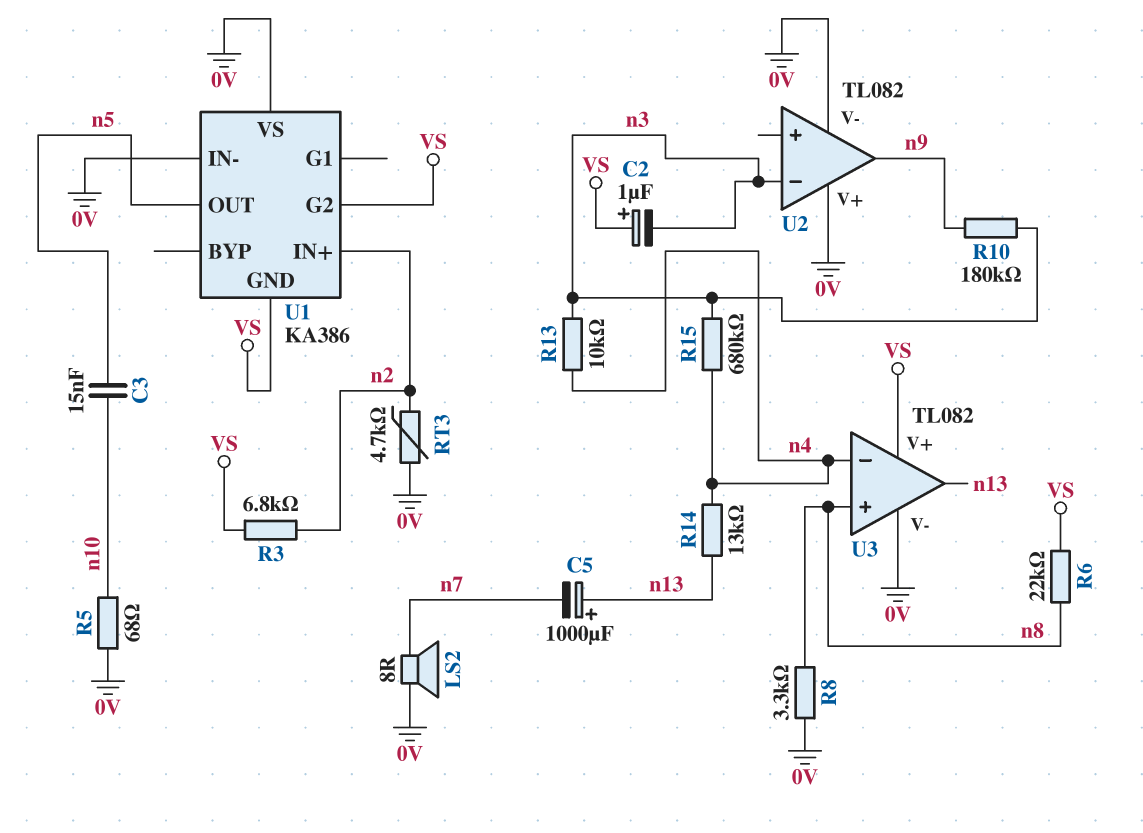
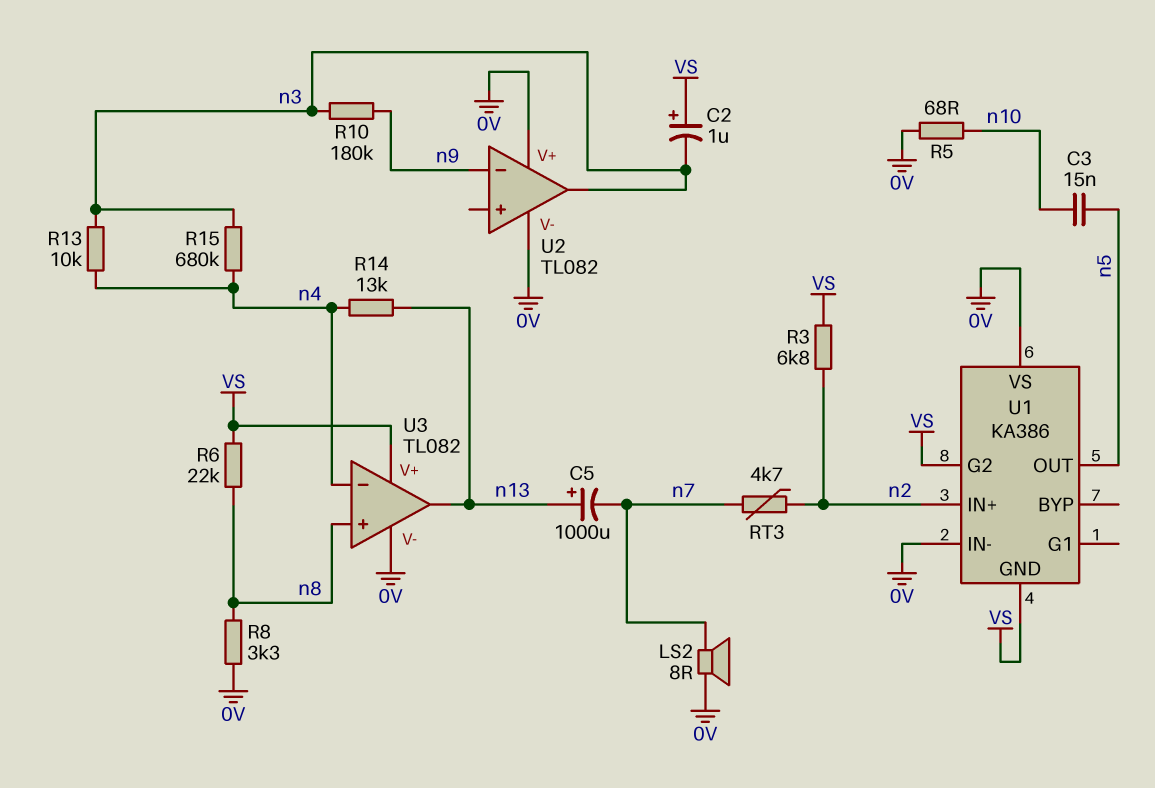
RT3: 4.7k (0V, n2) -> 4.7k (n2, n7)
U2 pin in-: n3 -> n9
U2 pin out: n9 -> n3

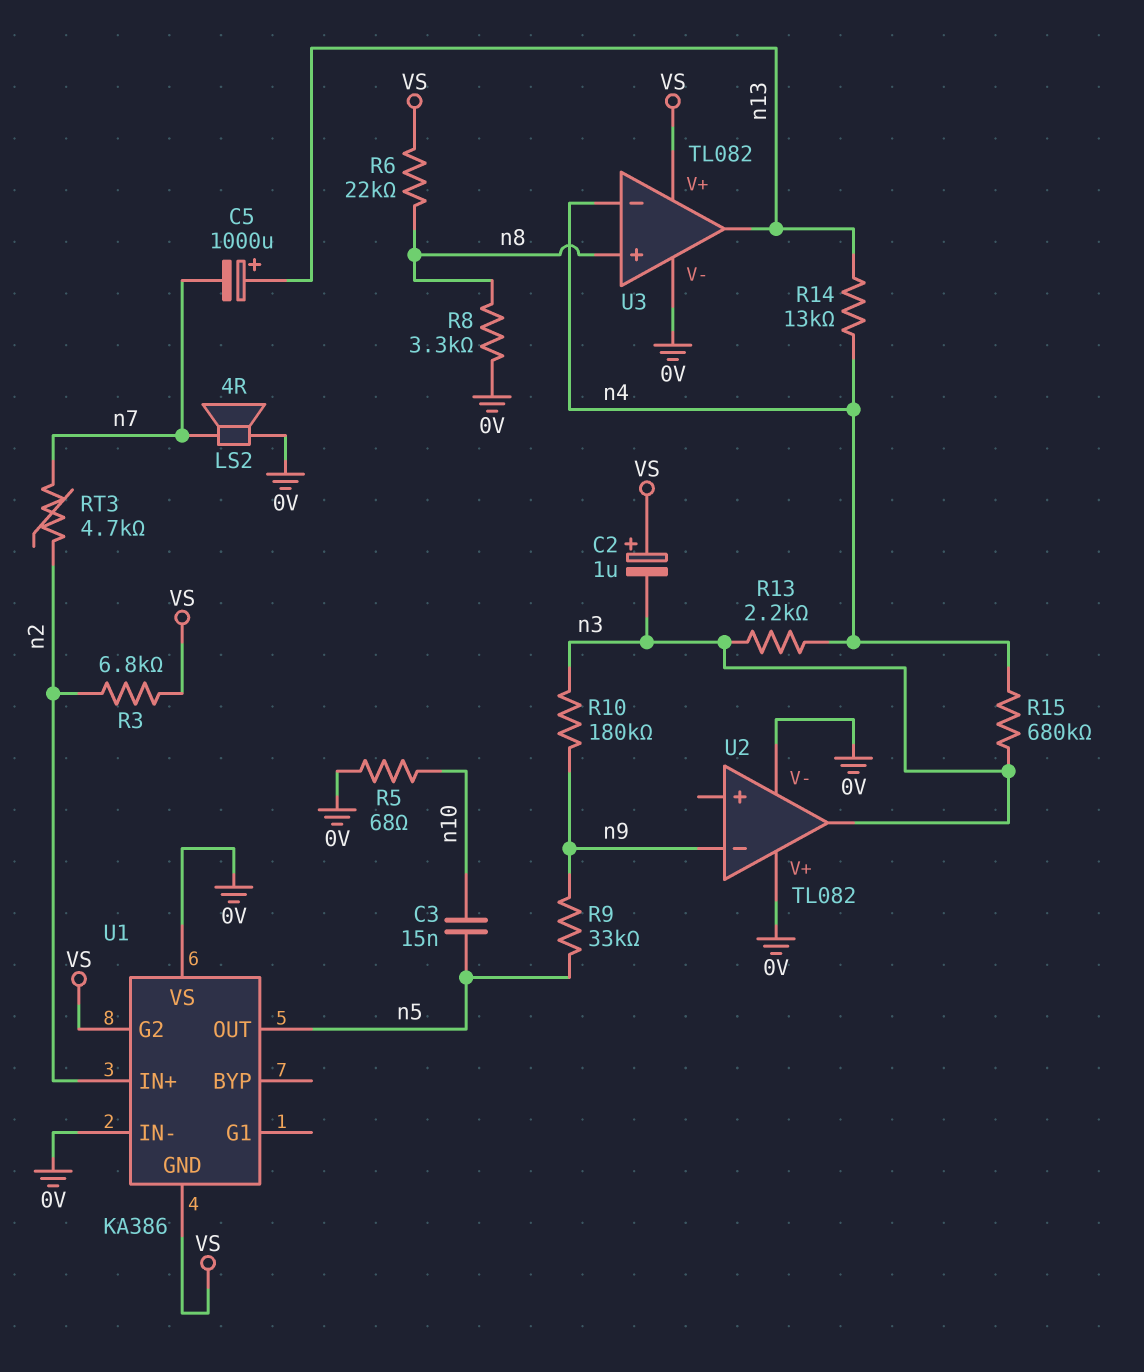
LS2: speaker 8R (0V, n7) -> speaker 4R (0V, n7)
R9: none -> 33k (n5, n9)
R13: 10k (n3, n4) -> 2.2k (n3, n4)

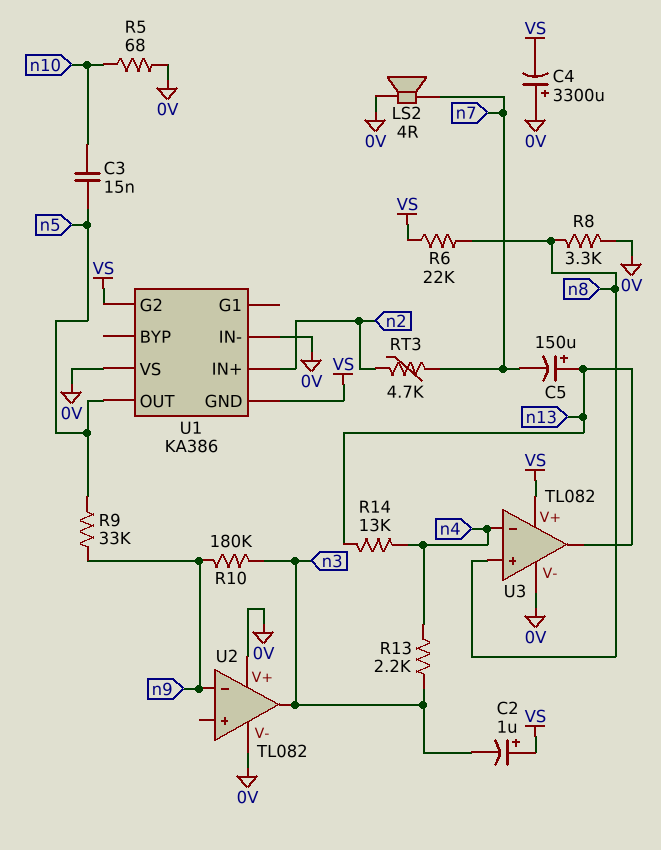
C4: none -> 3300uF (plus 0V, minus VS)
C5: 1000uF (plus n13, minus n7) -> 150uF (plus n13, minus n7)
R3: 6.8k (VS, n2) -> none
R15: 680k (n3, n4) -> none

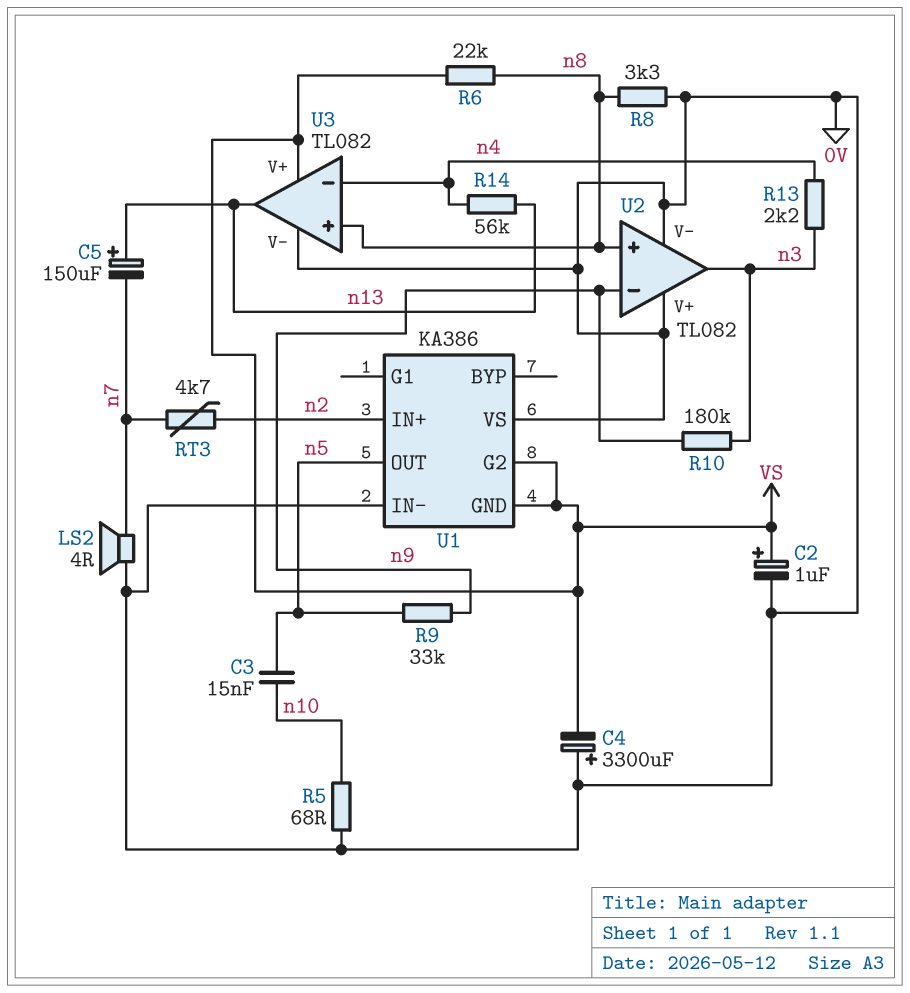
C2: 1uF (plus VS, minus n3) -> 1uF (plus VS, minus 0V)
R14: 13k (n4, n13) -> 56k (n4, n13)
U2 pin in+: none -> n8

